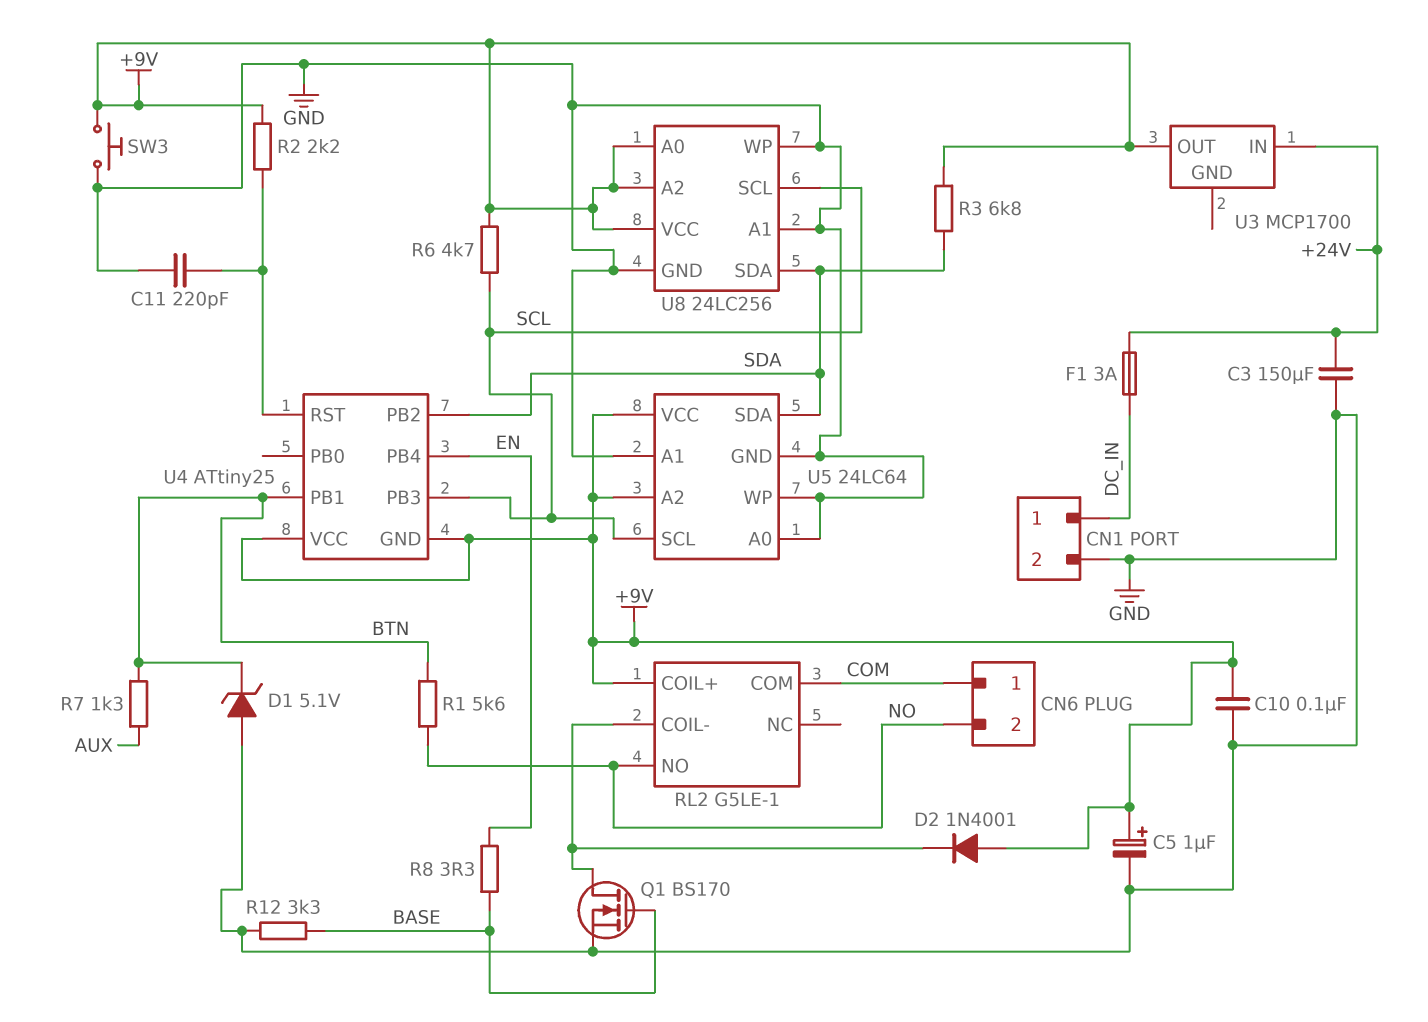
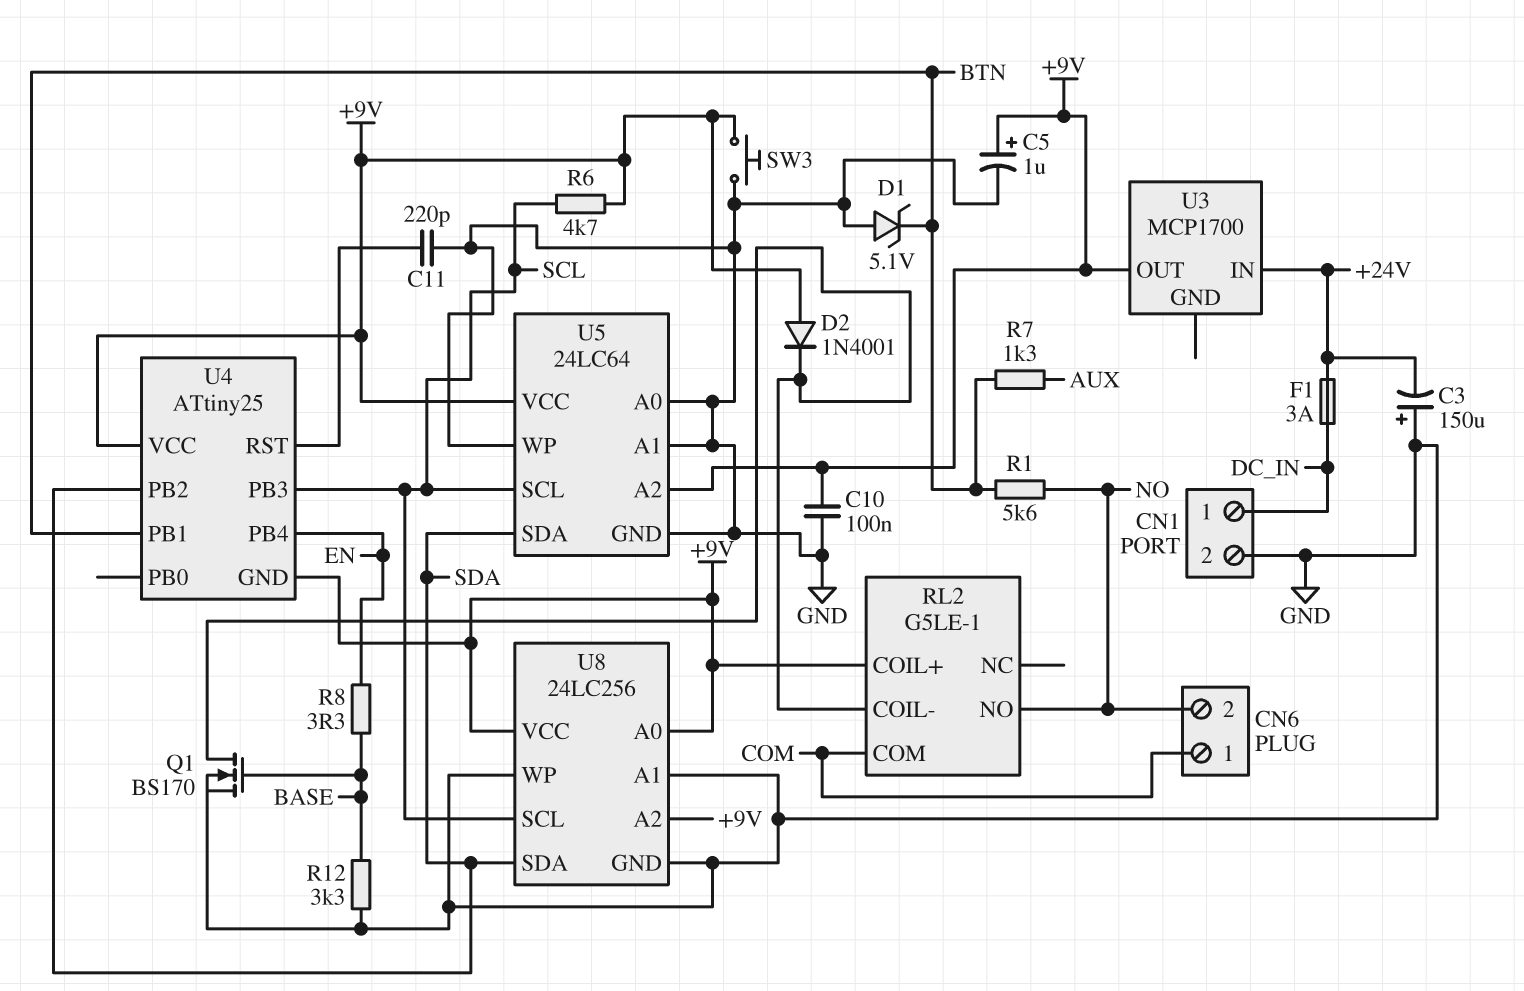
C3: 150uF (+24V, GND) -> 150uF (plus GND, minus +24V)
R2: 2.2k (+9V, U4/RST) -> none
R3: 6.8k (+9V, SDA) -> none

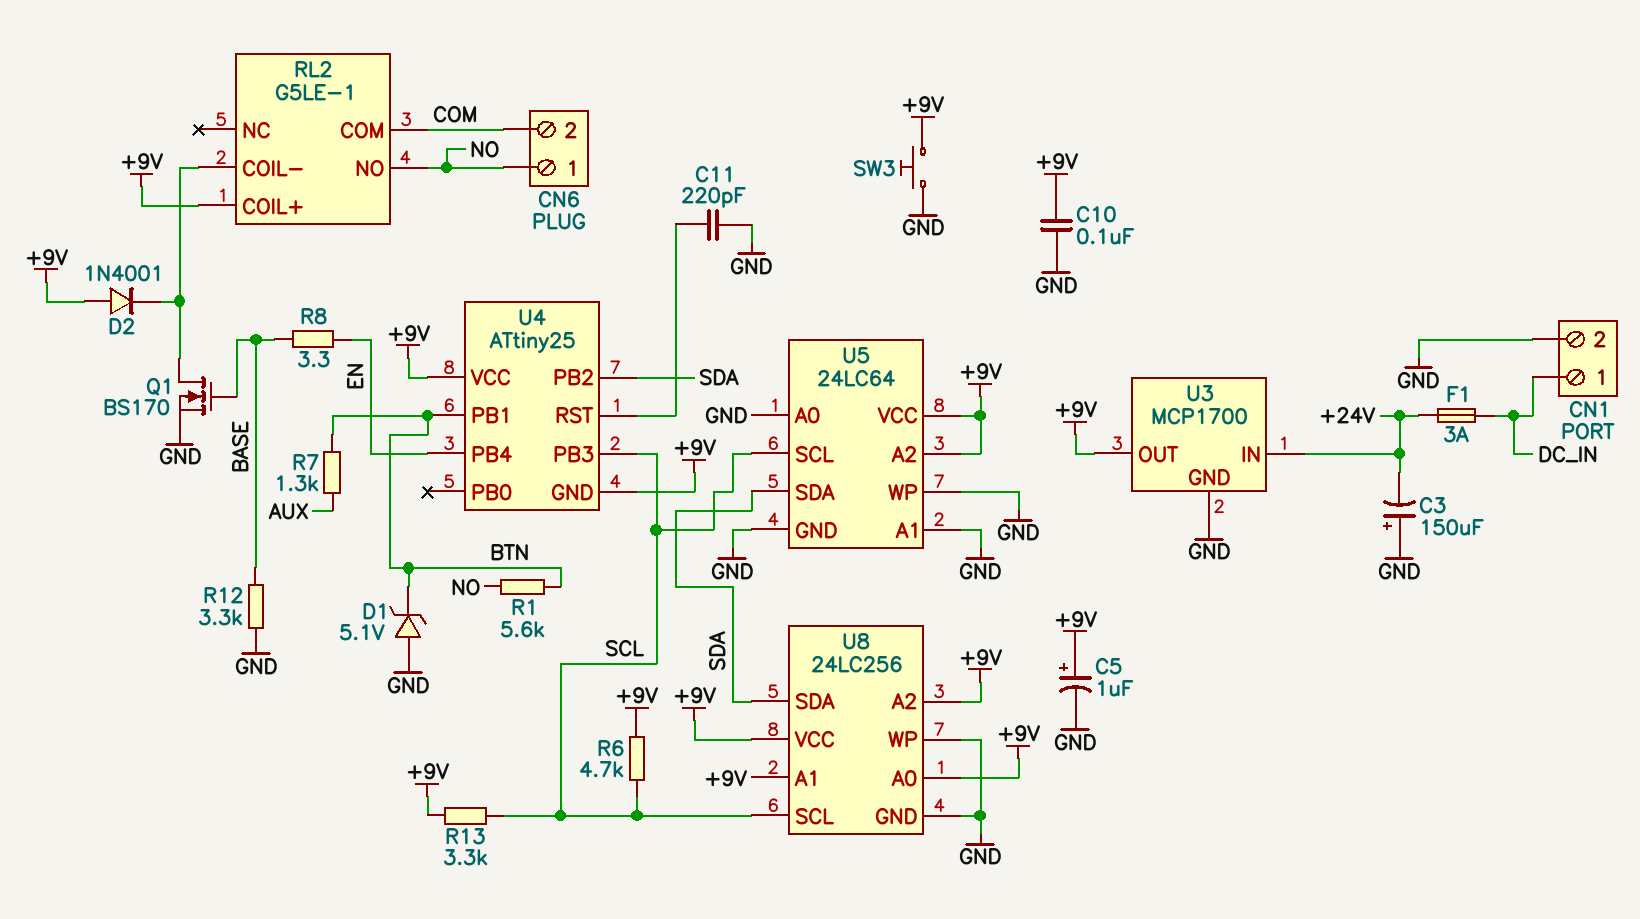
CN6 pin 1: COM -> NO
CN6 pin 2: NO -> COM
R13: none -> 3.3k (+9V, SCL)
U3 pin GND: none -> GND
U8 pin A1: GND -> +9V

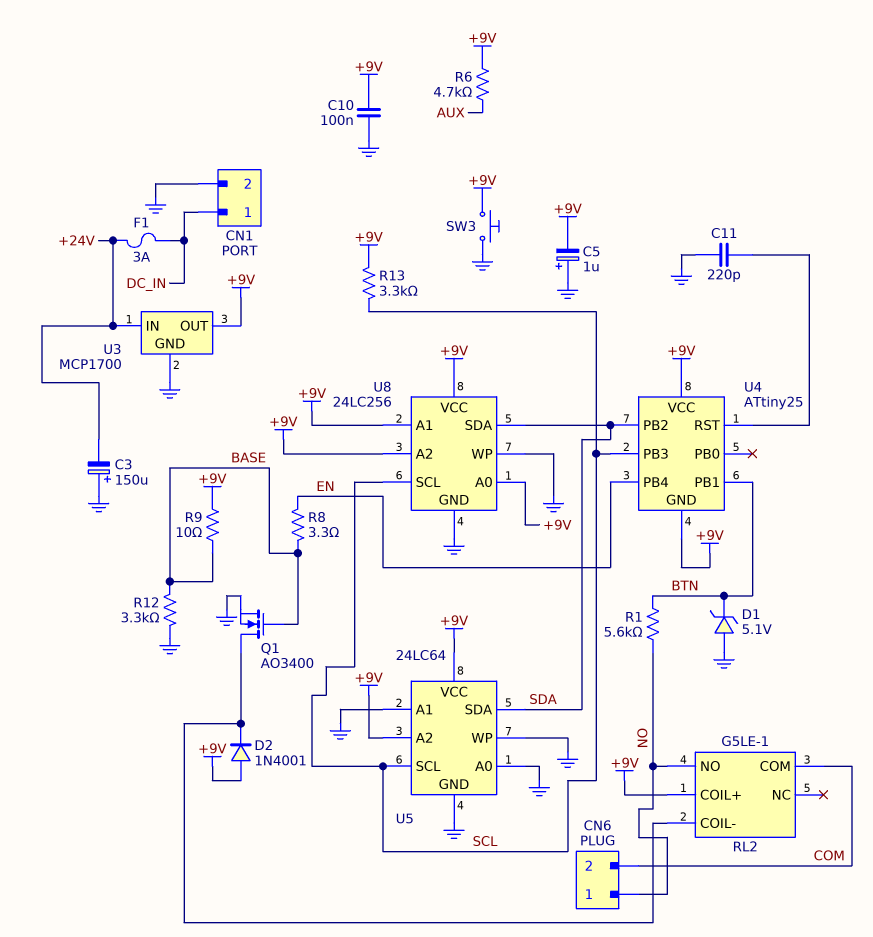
C5: 1uF (plus +9V, minus GND) -> 1uF (plus GND, minus +9V)
Q1: NMOS BS170 (G BASE, D RL2/COIL-, S GND) -> NMOS AO3400 (G BASE, D RL2/COIL-, S GND)
R6: 4.7k (+9V, SCL) -> 4.7k (+9V, AUX)
R7: 1.3k (AUX, BTN) -> none
R9: none -> 10 (+9V, BASE)

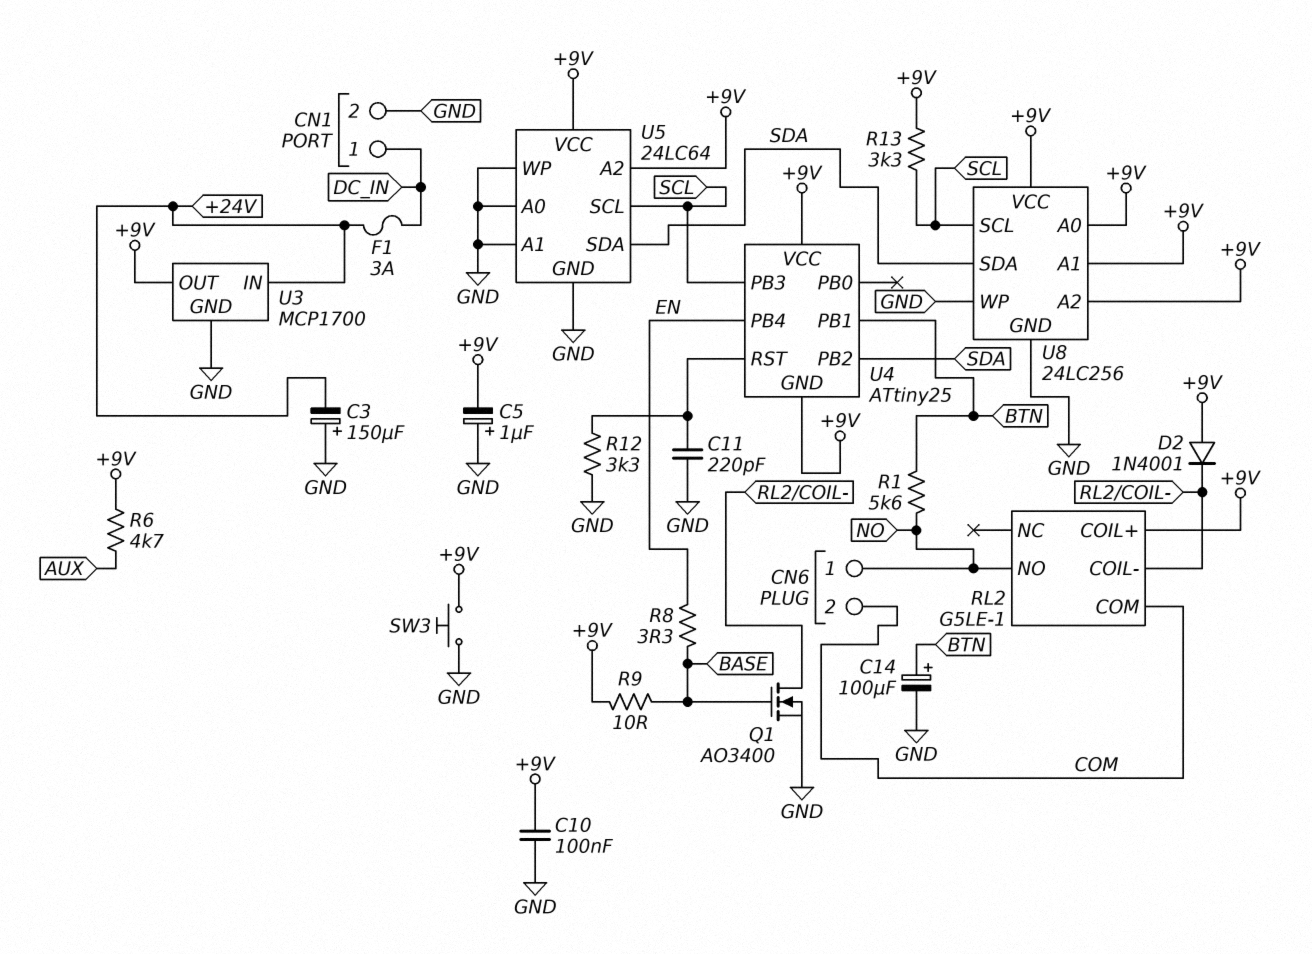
C14: none -> 100uF (plus BTN, minus GND)
D1: zener 5.1V (A GND, K BTN) -> none
R12: 3.3k (BASE, GND) -> 3.3k (GND, U4/RST)

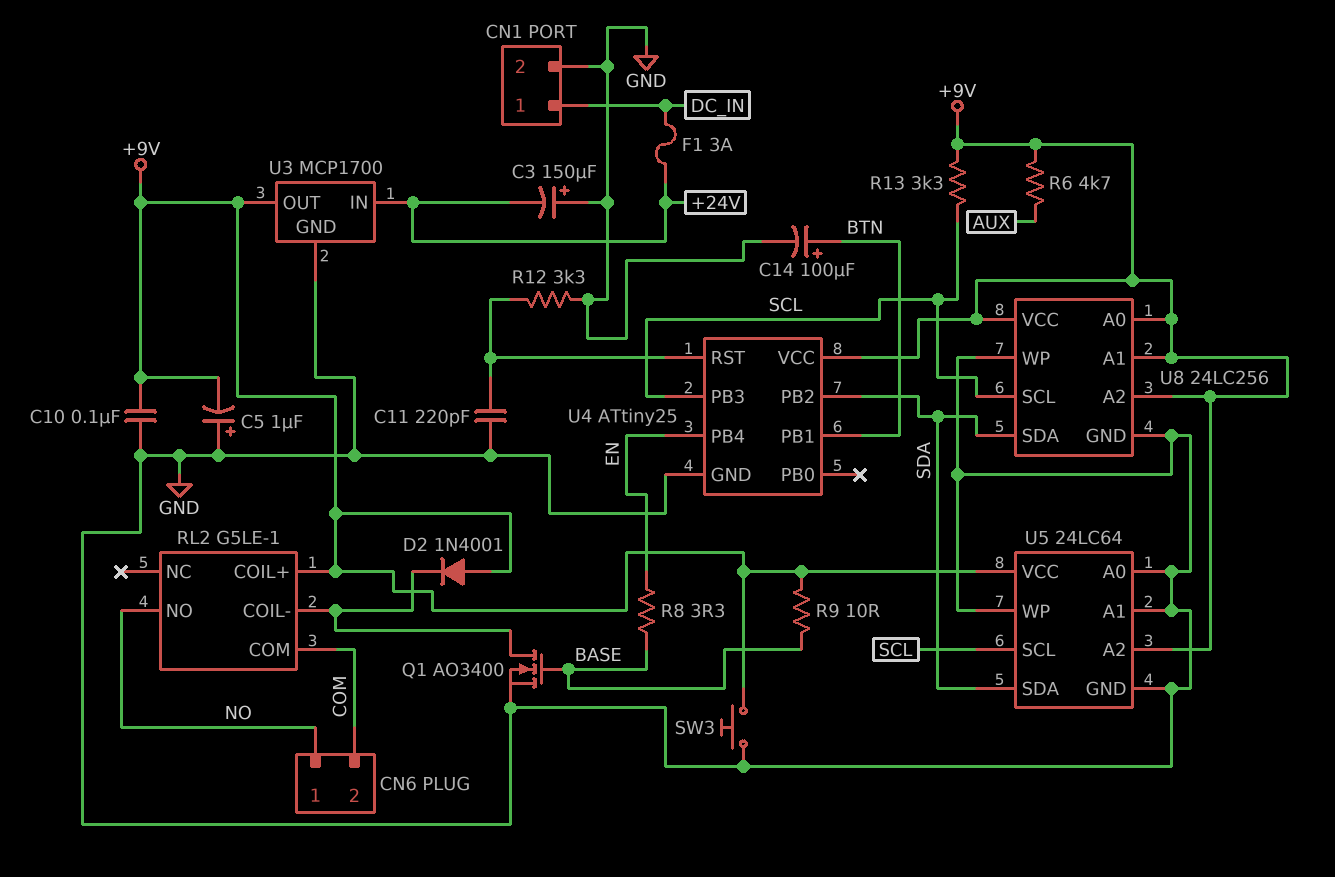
R1: 5.6k (BTN, NO) -> none
U4 pin GND: +9V -> GND

